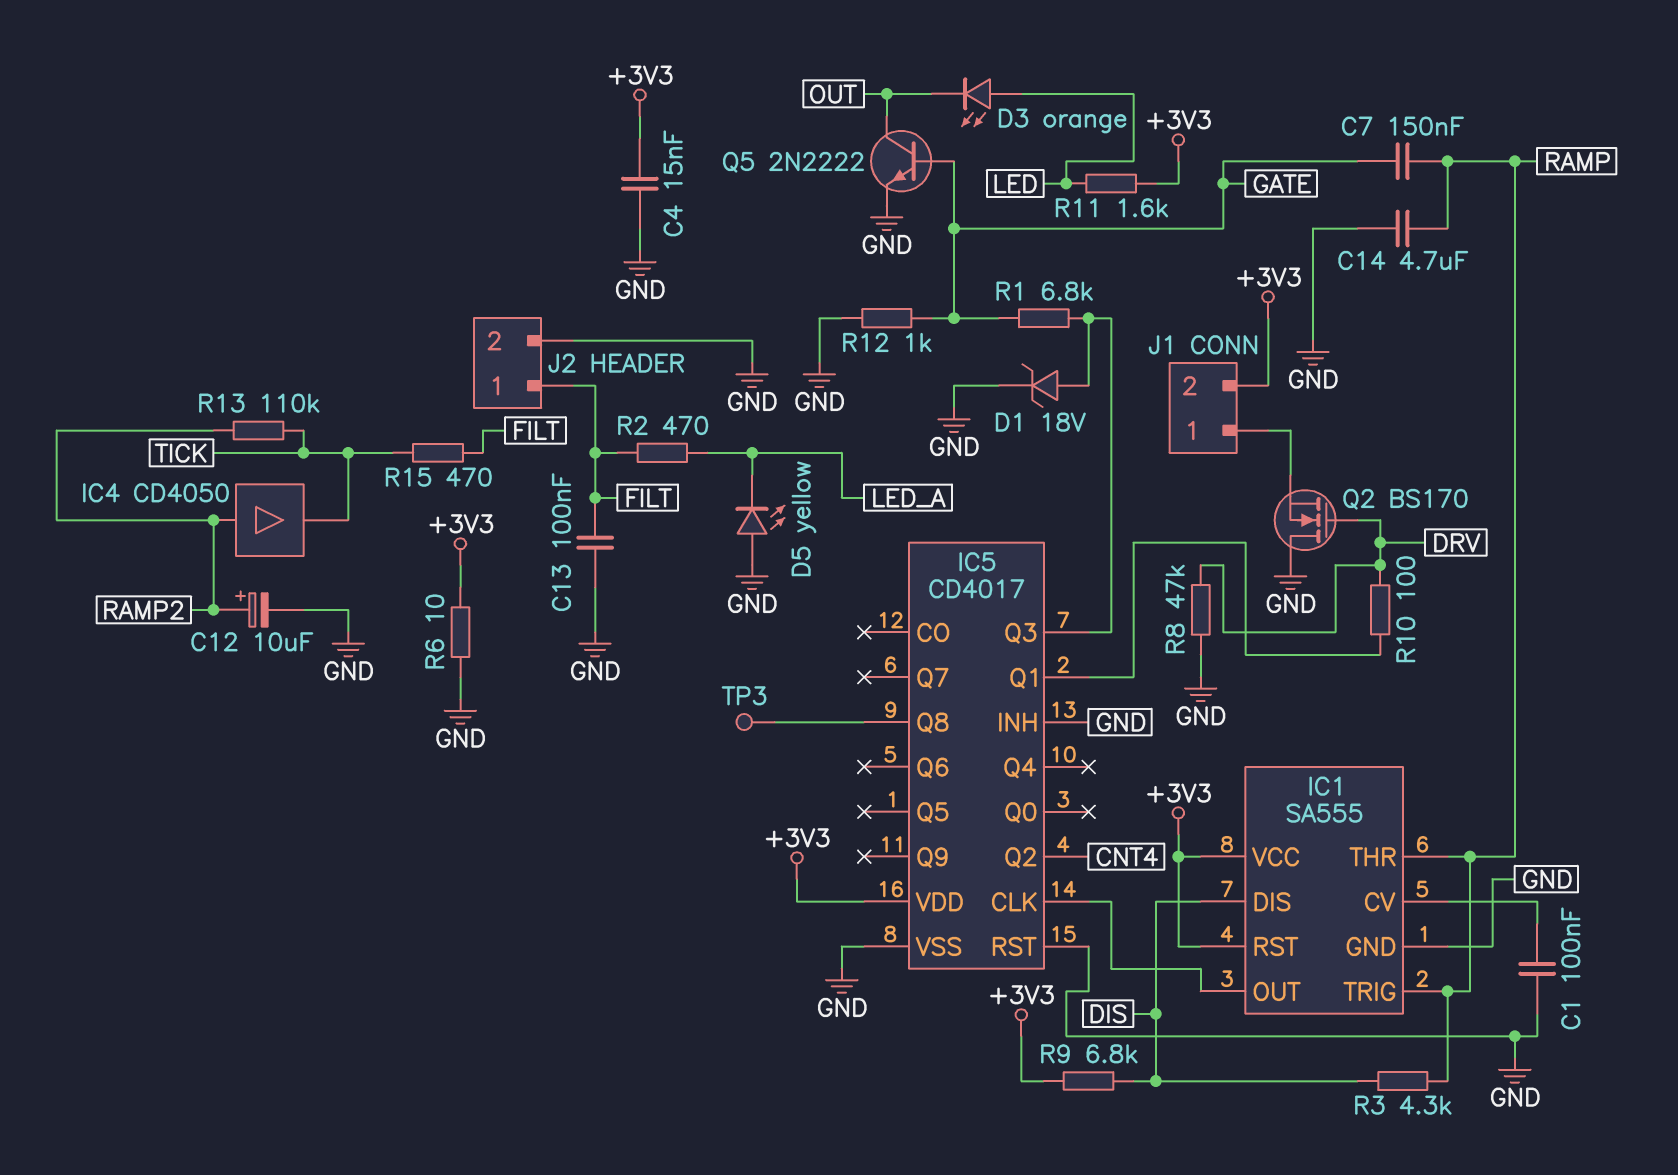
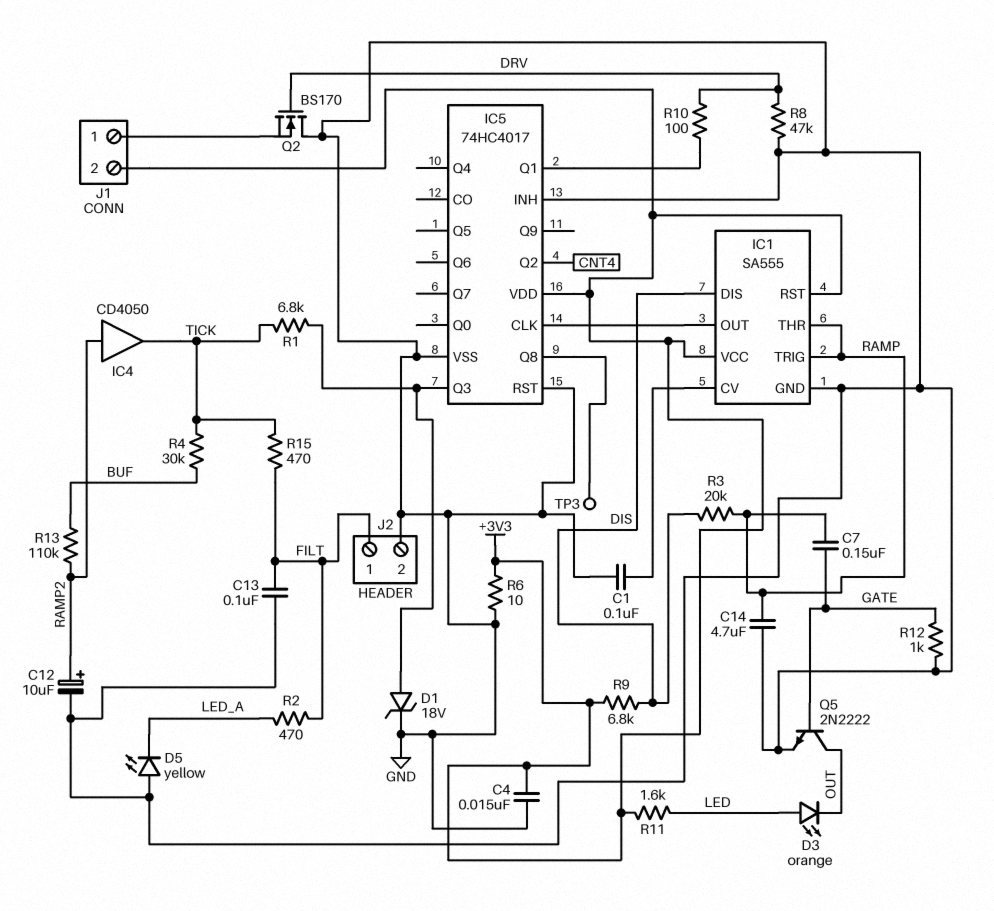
IC5: CD4017 -> 74HC4017
R1: 6.8k (GATE, IC5/Q3) -> 6.8k (IC5/Q3, TICK)
R3: 4.3k (DIS, RAMP) -> 20k (DIS, RAMP)
R4: none -> 30k (BUF, TICK)
R13: 110k (RAMP2, TICK) -> 110k (BUF, RAMP2)

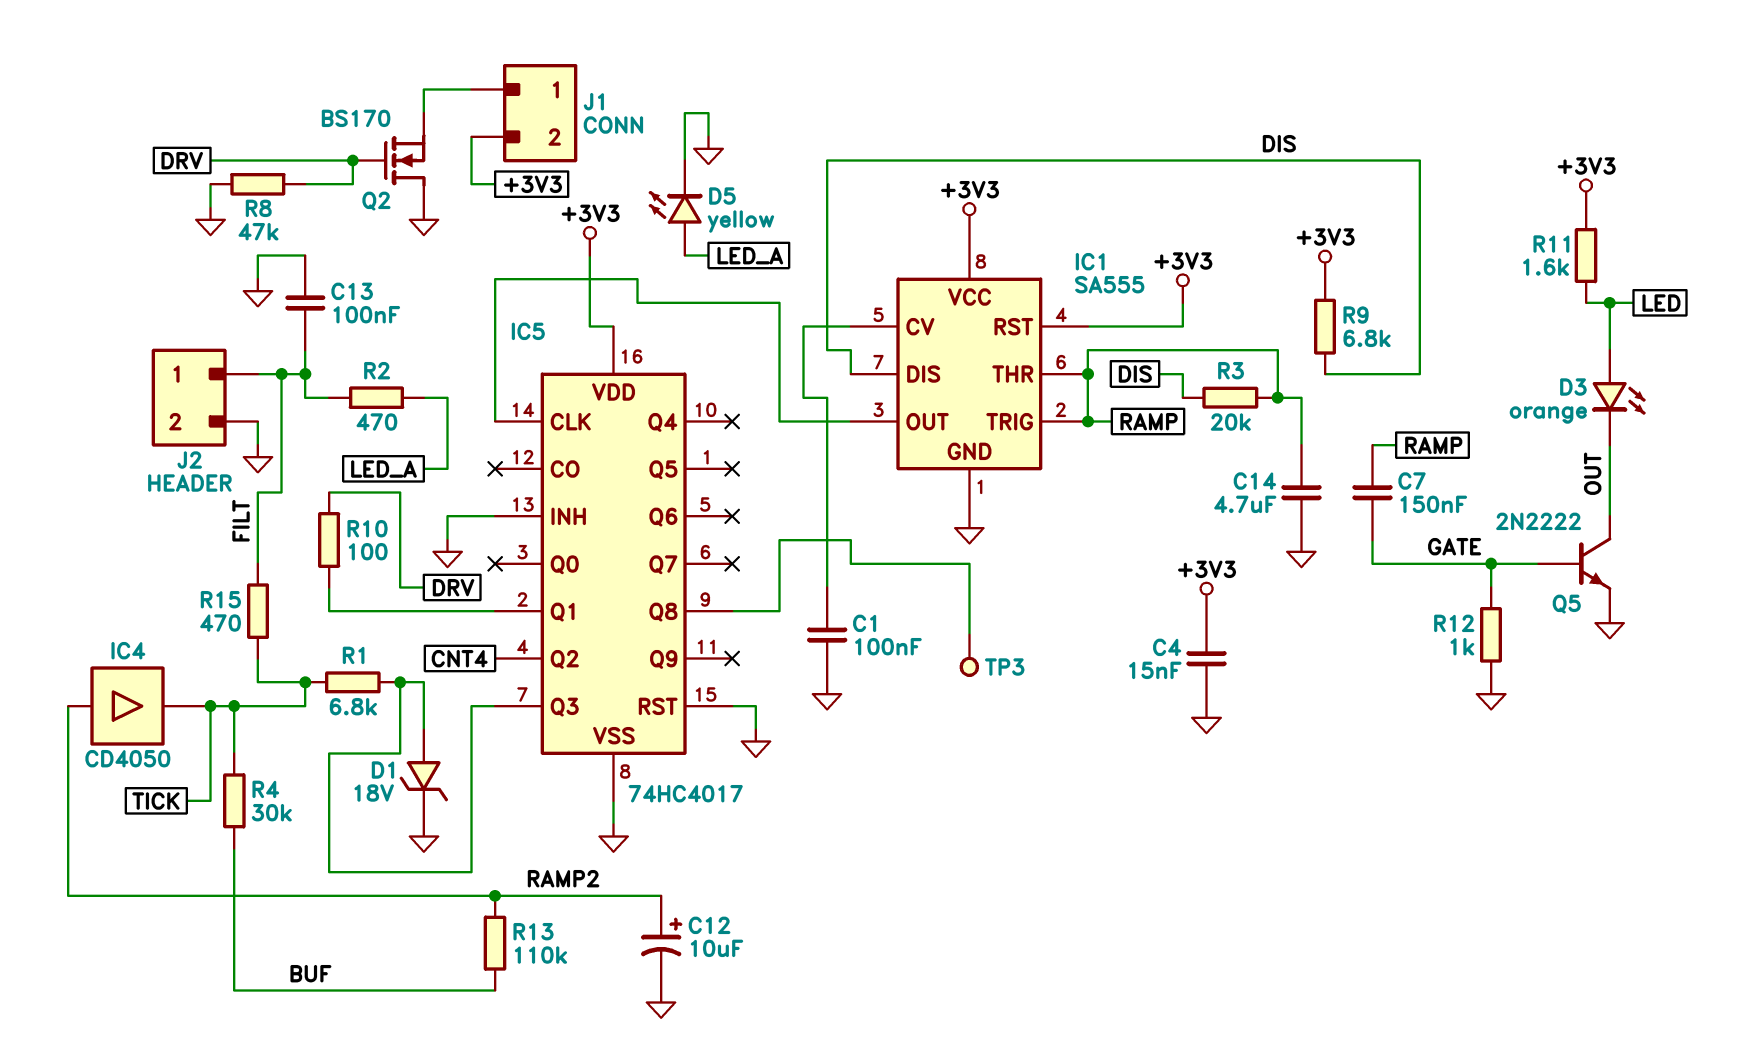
D5: LED yellow (A GND, K LED_A) -> LED yellow (A LED_A, K GND)
R6: 10 (+3V3, GND) -> none

